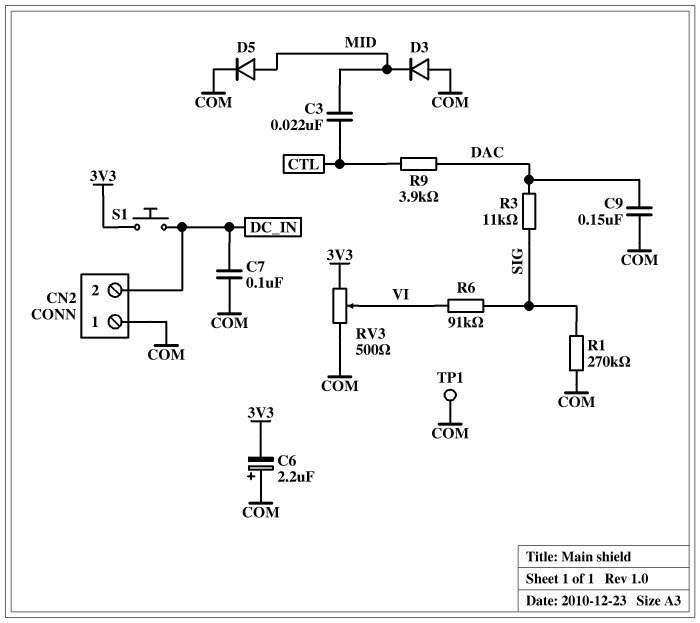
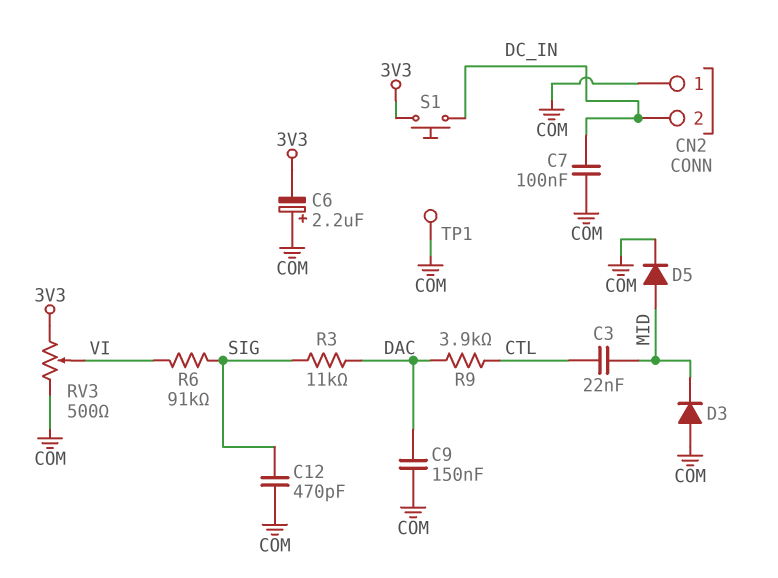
C12: none -> 470pF (COM, SIG)
R1: 270k (COM, SIG) -> none

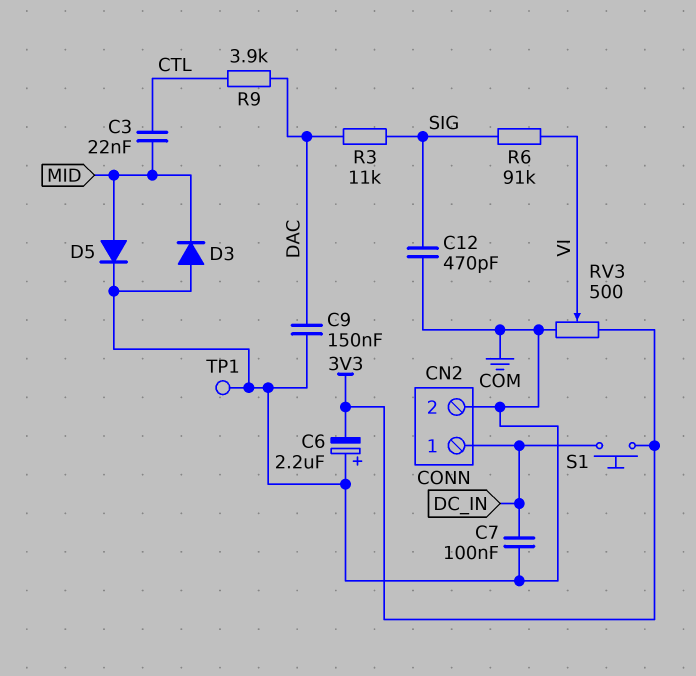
CN2 pin 1: COM -> DC_IN
CN2 pin 2: DC_IN -> COM

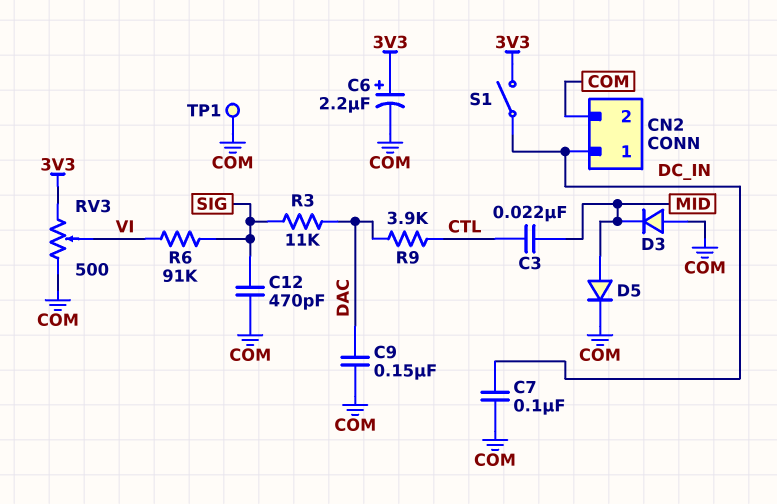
C6: 2.2uF (plus COM, minus 3V3) -> 2.2uF (plus 3V3, minus COM)
S1: button (3V3, DC_IN) -> switch (3V3, DC_IN)

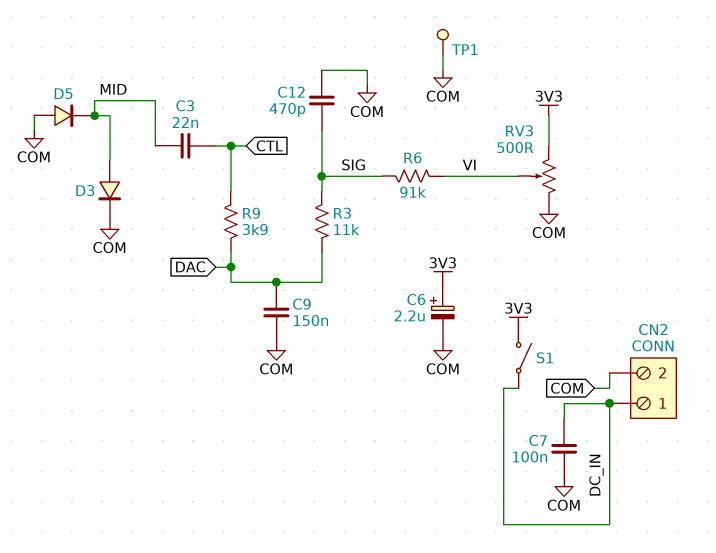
D3: diode (A COM, K MID) -> diode (A MID, K COM)
D5: diode (A MID, K COM) -> diode (A COM, K MID)

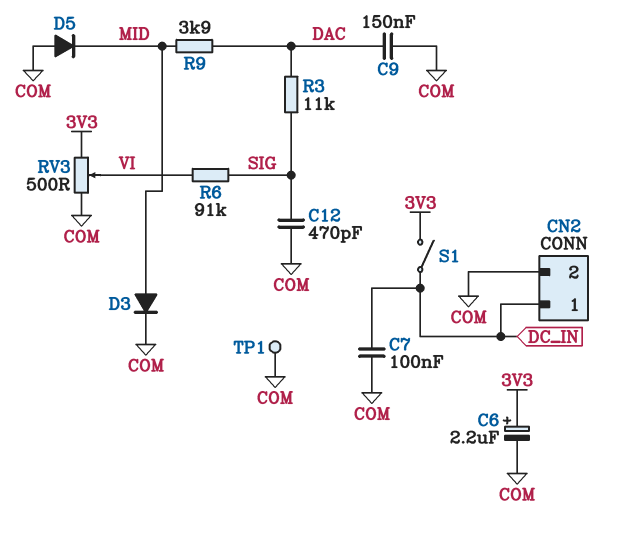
C3: 22nF (CTL, MID) -> none
R9: 3.9k (CTL, DAC) -> 3.9k (DAC, MID)

